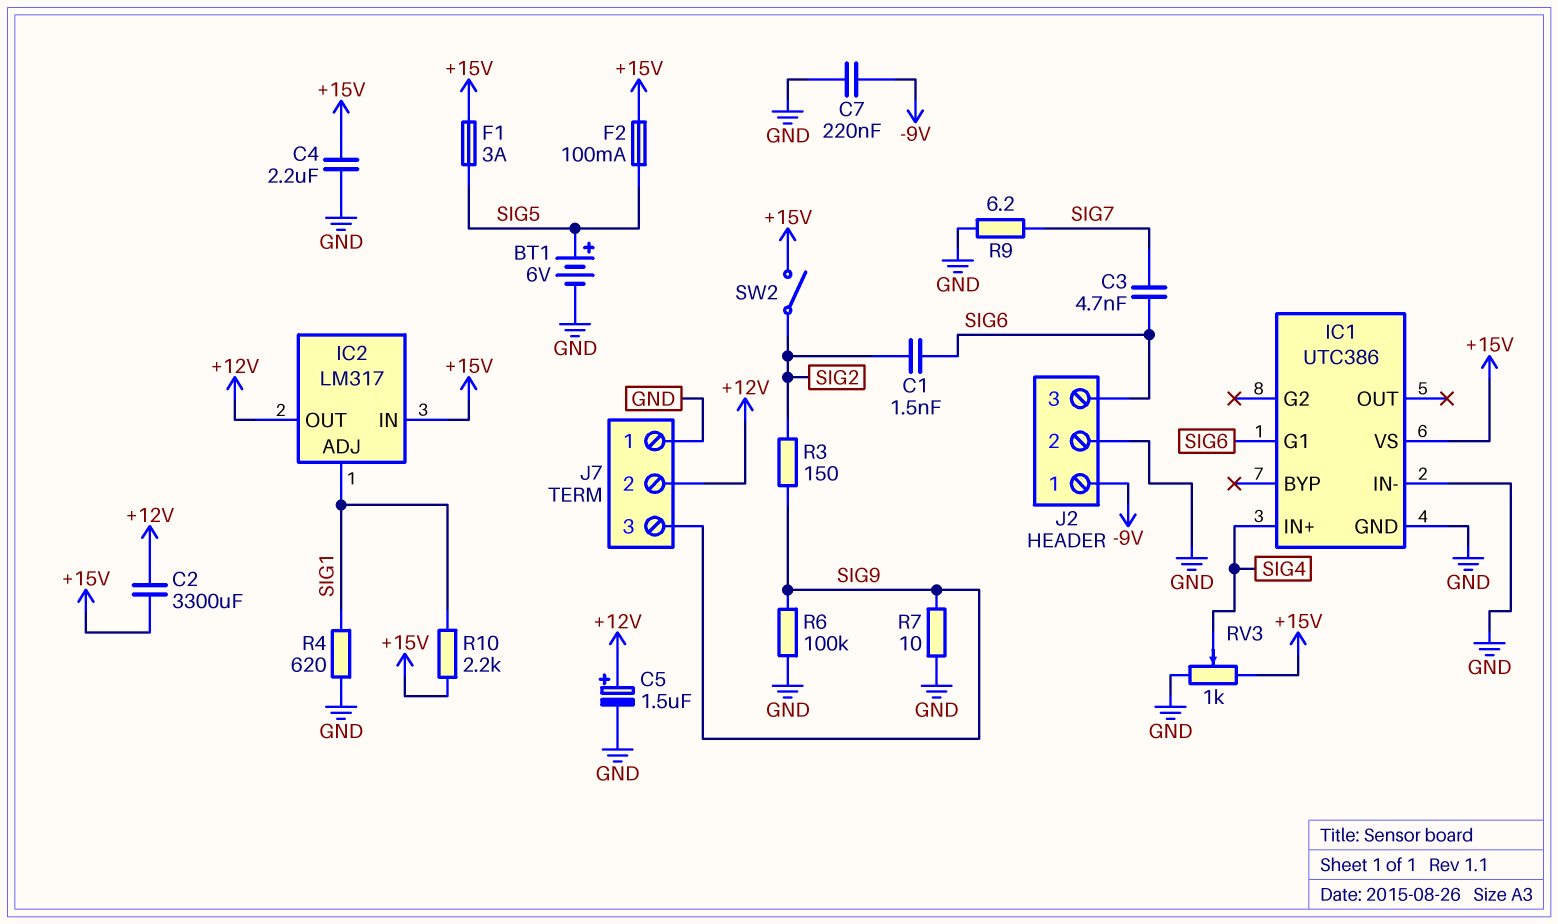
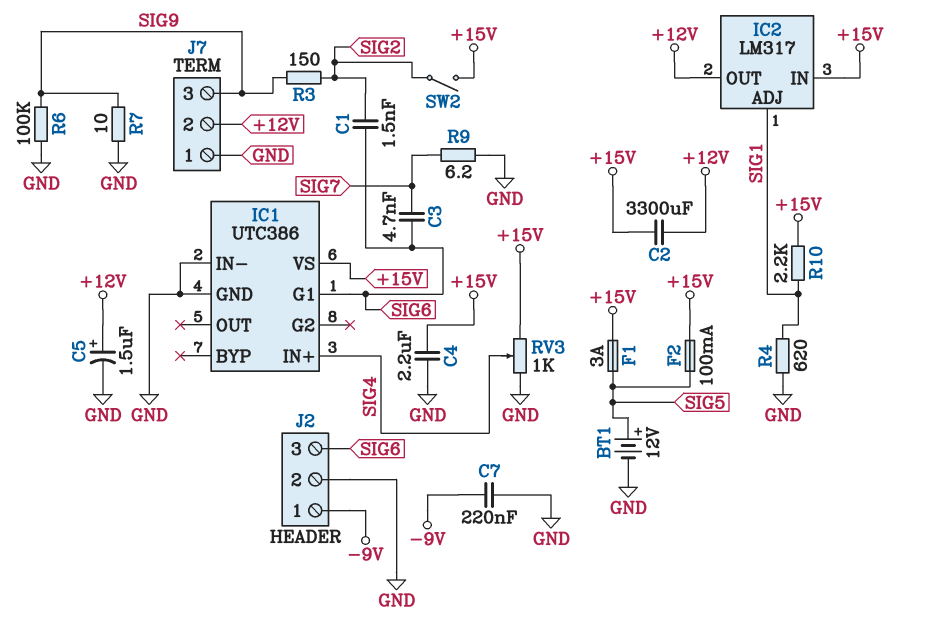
BT1: 6V (plus SIG5, minus GND) -> 12V (plus SIG5, minus GND)

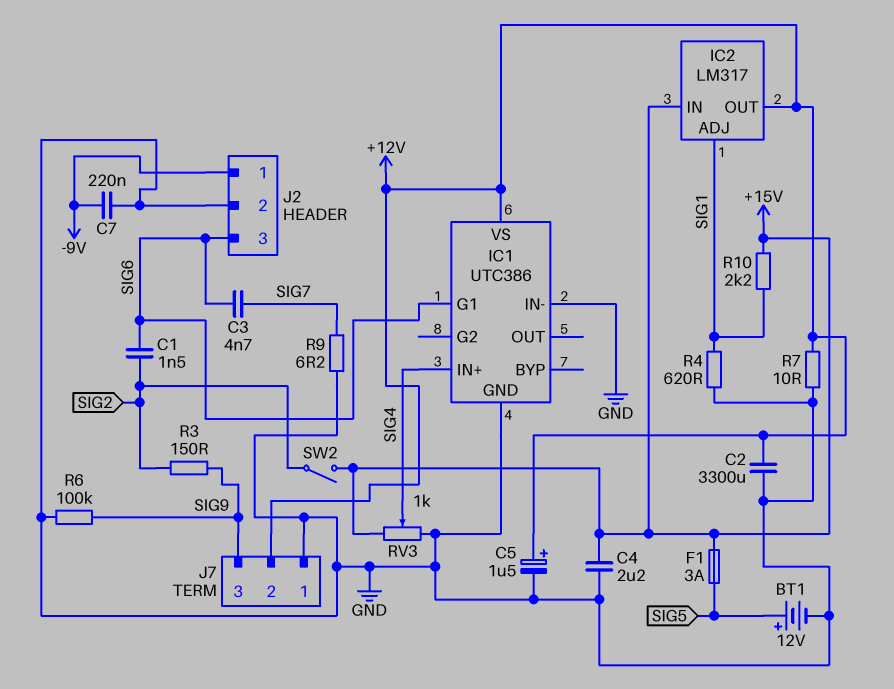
C2: 3300uF (+12V, +15V) -> 3300uF (+12V, GND)
F2: 100mA (+15V, SIG5) -> none
IC1 pin VS: +15V -> +12V
R7: 10 (GND, SIG9) -> 10 (+12V, GND)

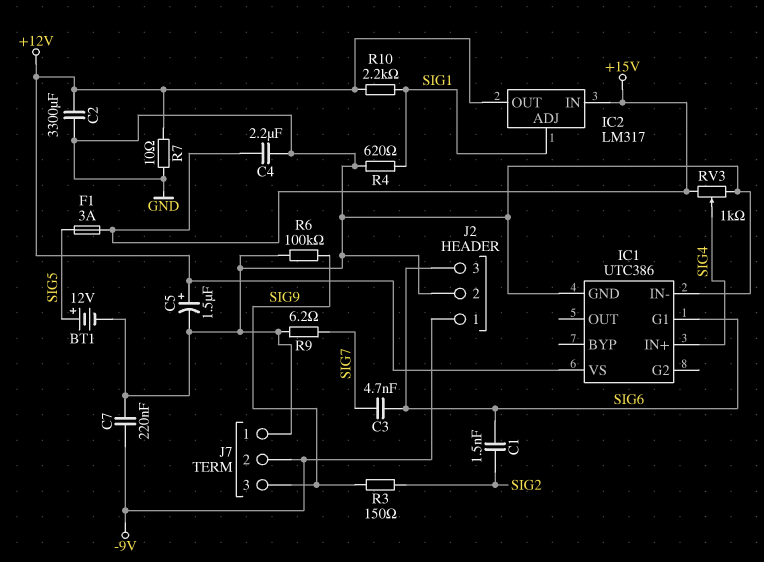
J7 pin 2: +12V -> -9V
R10: 2.2k (+15V, SIG1) -> 2.2k (+12V, SIG1)
SW2: switch (+15V, SIG2) -> none

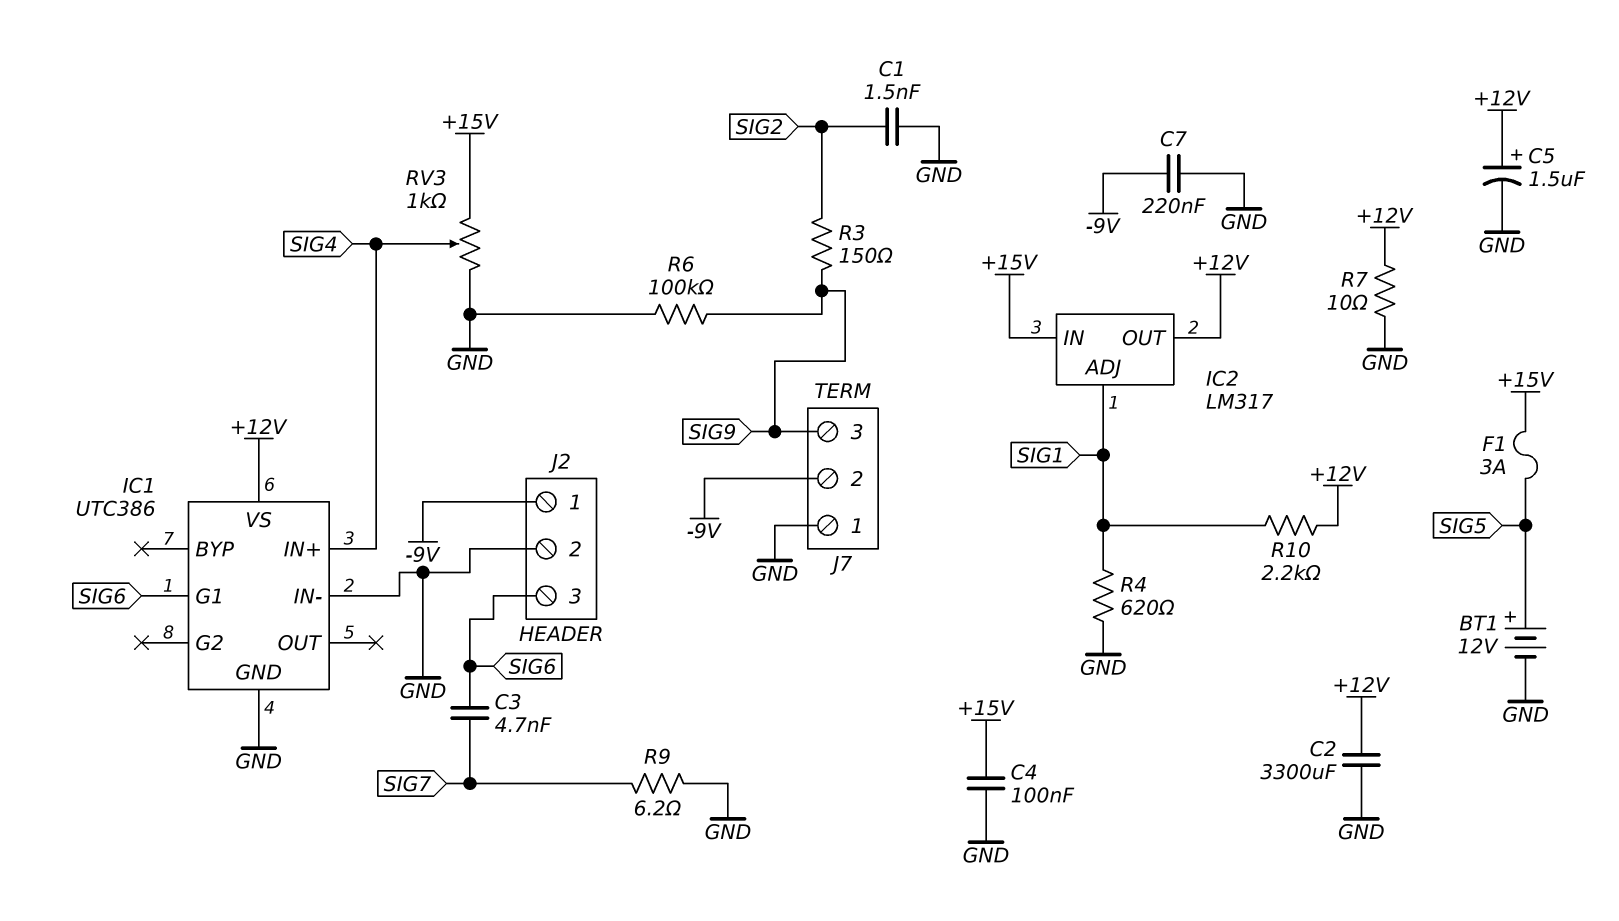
C1: 1.5nF (SIG2, SIG6) -> 1.5nF (GND, SIG2)
C4: 2.2uF (+15V, GND) -> 100nF (+15V, GND)

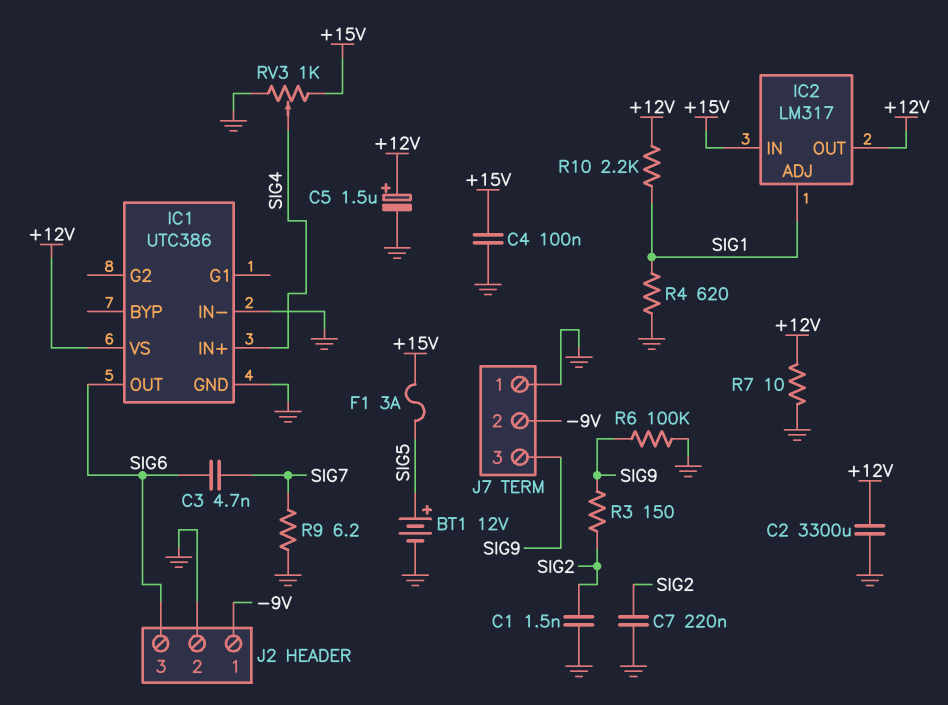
C7: 220nF (-9V, GND) -> 220nF (GND, SIG2)
IC1 pin G1: SIG6 -> none
IC1 pin OUT: none -> SIG6

